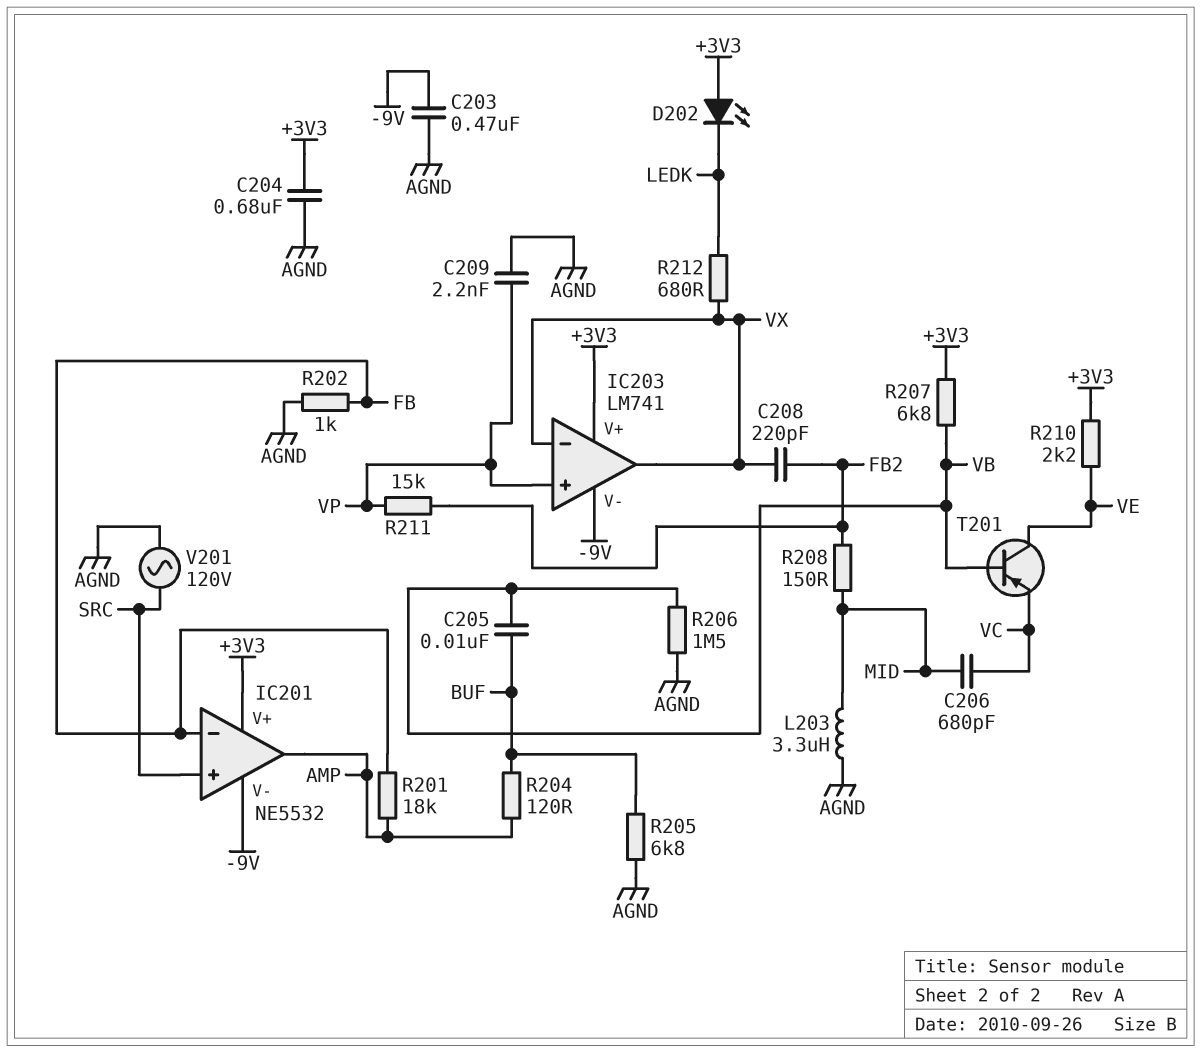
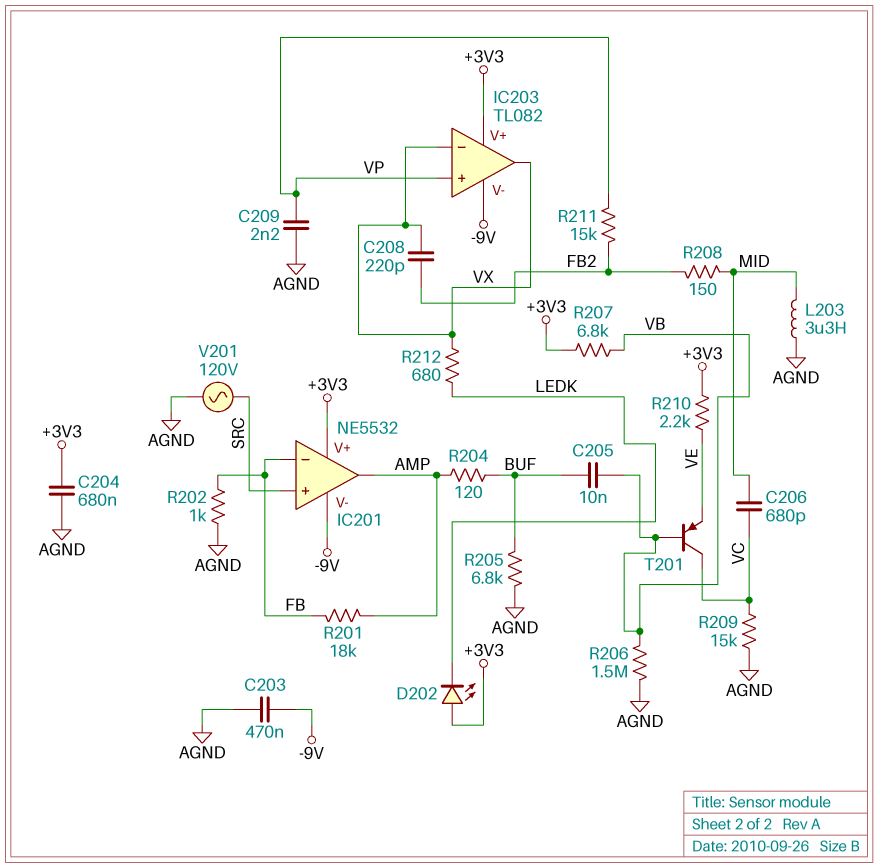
IC203: LM741 -> TL082
R209: none -> 15k (AGND, VC)
T201: PNP (B VB, C VE, E VC) -> PNP (B VB, C VC, E VE)

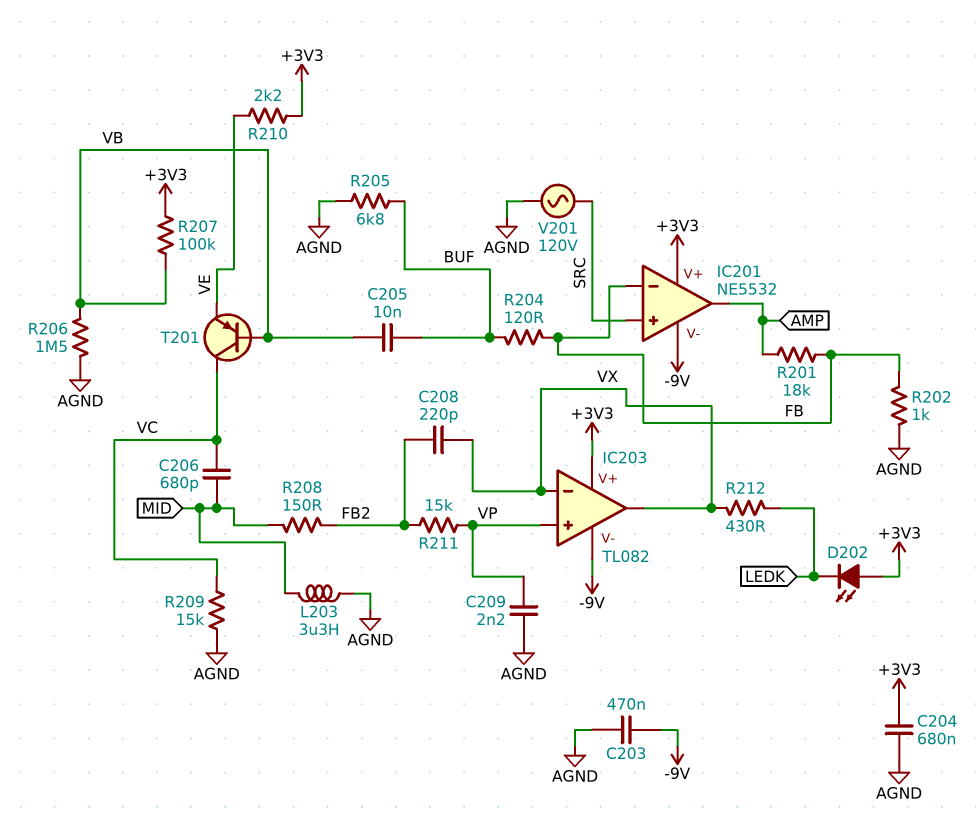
R204: 120 (AMP, BUF) -> 120 (BUF, FB)
R207: 6.8k (+3V3, VB) -> 100k (+3V3, VB)
R212: 680 (LEDK, VX) -> 430 (LEDK, VX)

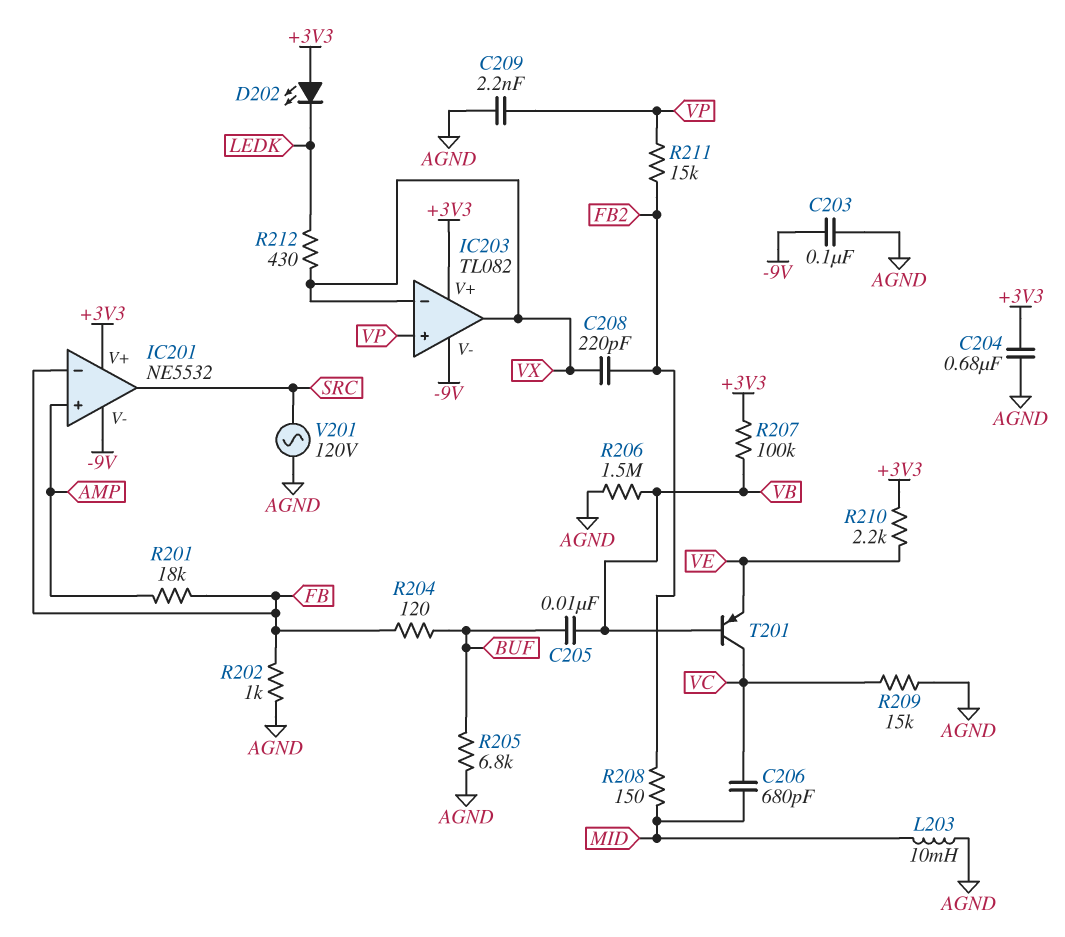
C203: 470nF (-9V, AGND) -> 100nF (-9V, AGND)
IC201 pin in+: SRC -> AMP
IC201 pin out: AMP -> SRC
L203: 3.3uH (AGND, MID) -> 10mH (AGND, MID)

